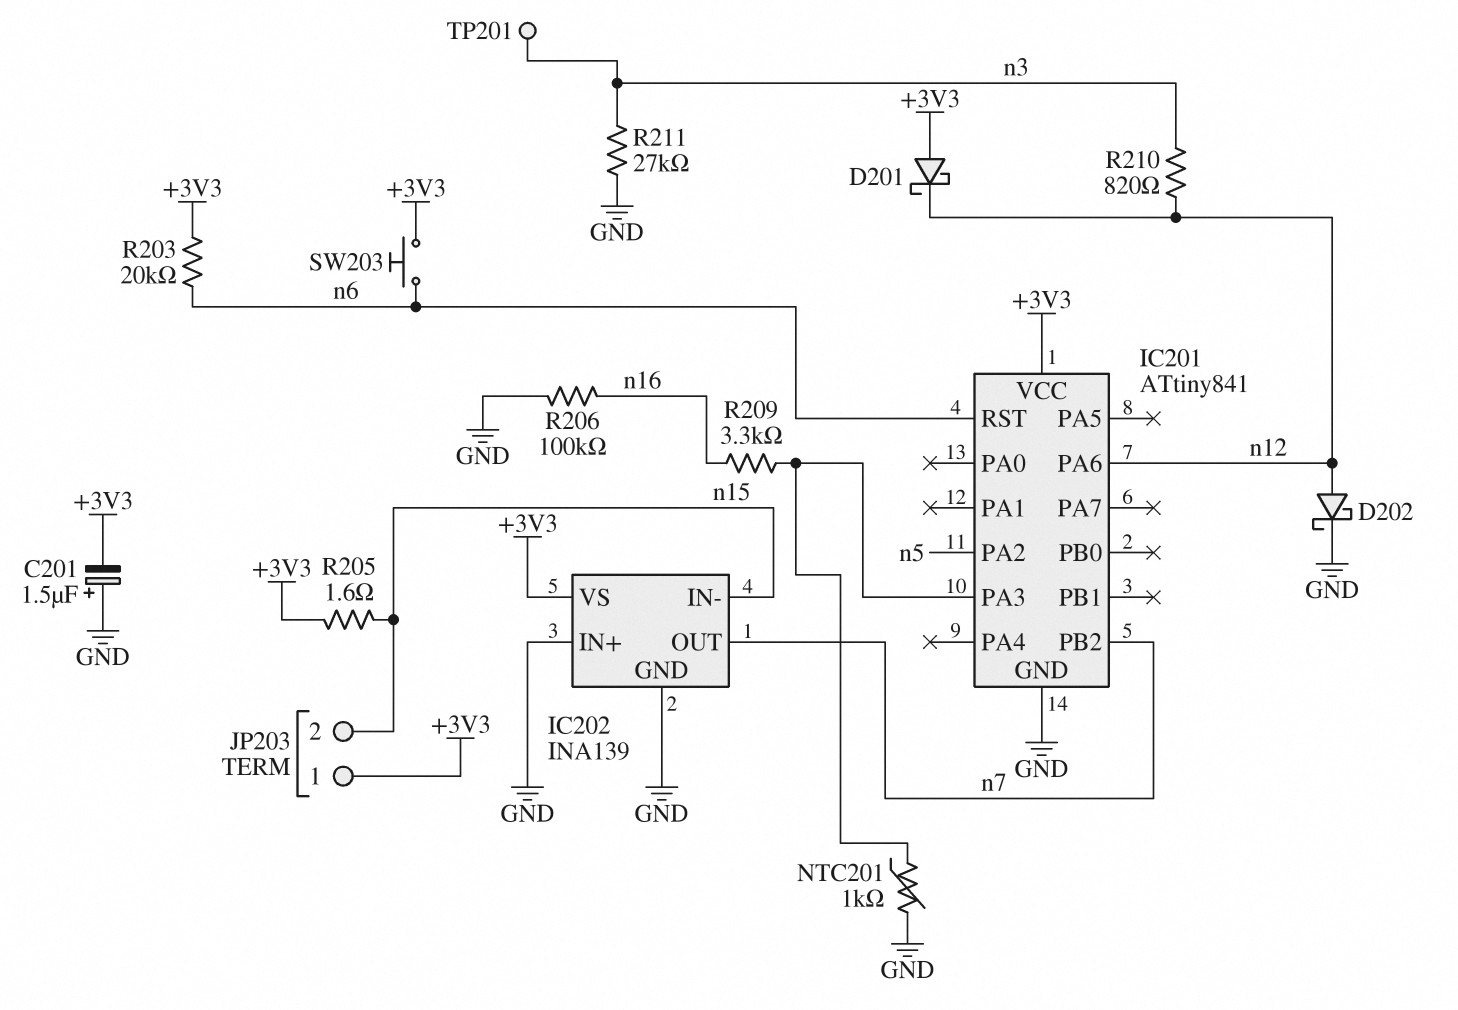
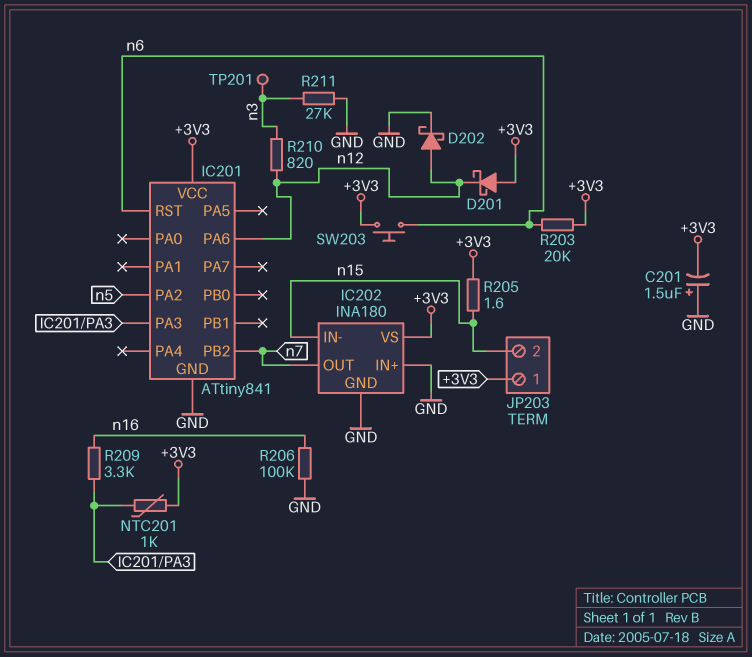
IC202: INA139 -> INA180
NTC201: 1k (GND, IC201/PA3) -> 1k (+3V3, IC201/PA3)

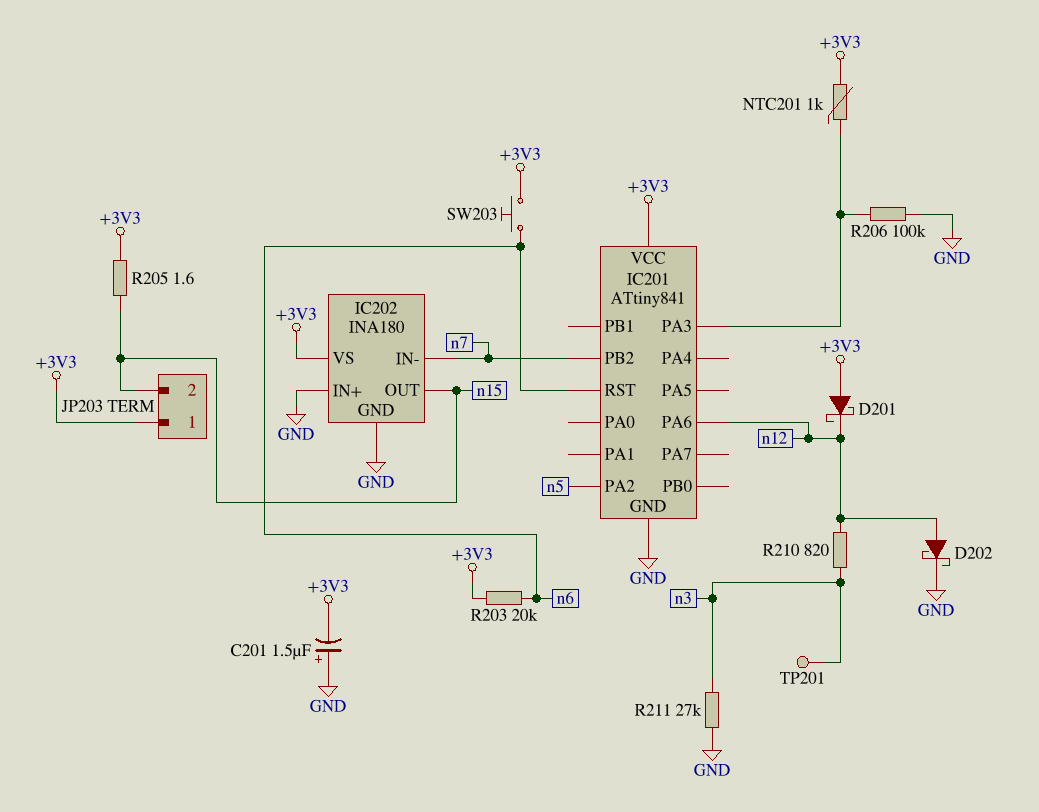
IC202 pin IN-: n15 -> n7
IC202 pin OUT: n7 -> n15
R206: 100k (GND, n16) -> 100k (GND, IC201/PA3)
R209: 3.3k (IC201/PA3, n16) -> none

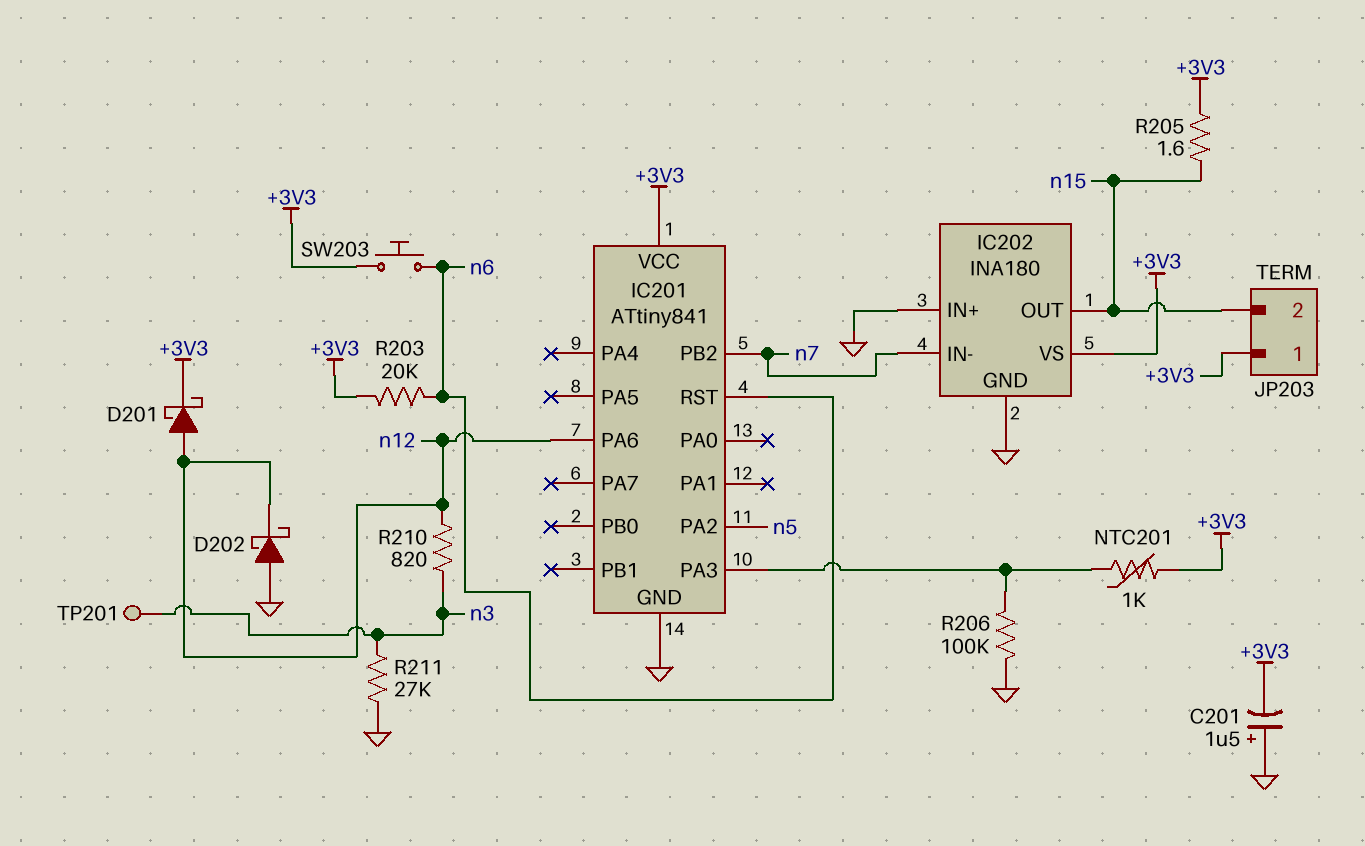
D201: schottky (A +3V3, K n12) -> schottky (A n12, K +3V3)
D202: schottky (A n12, K GND) -> schottky (A GND, K n12)

